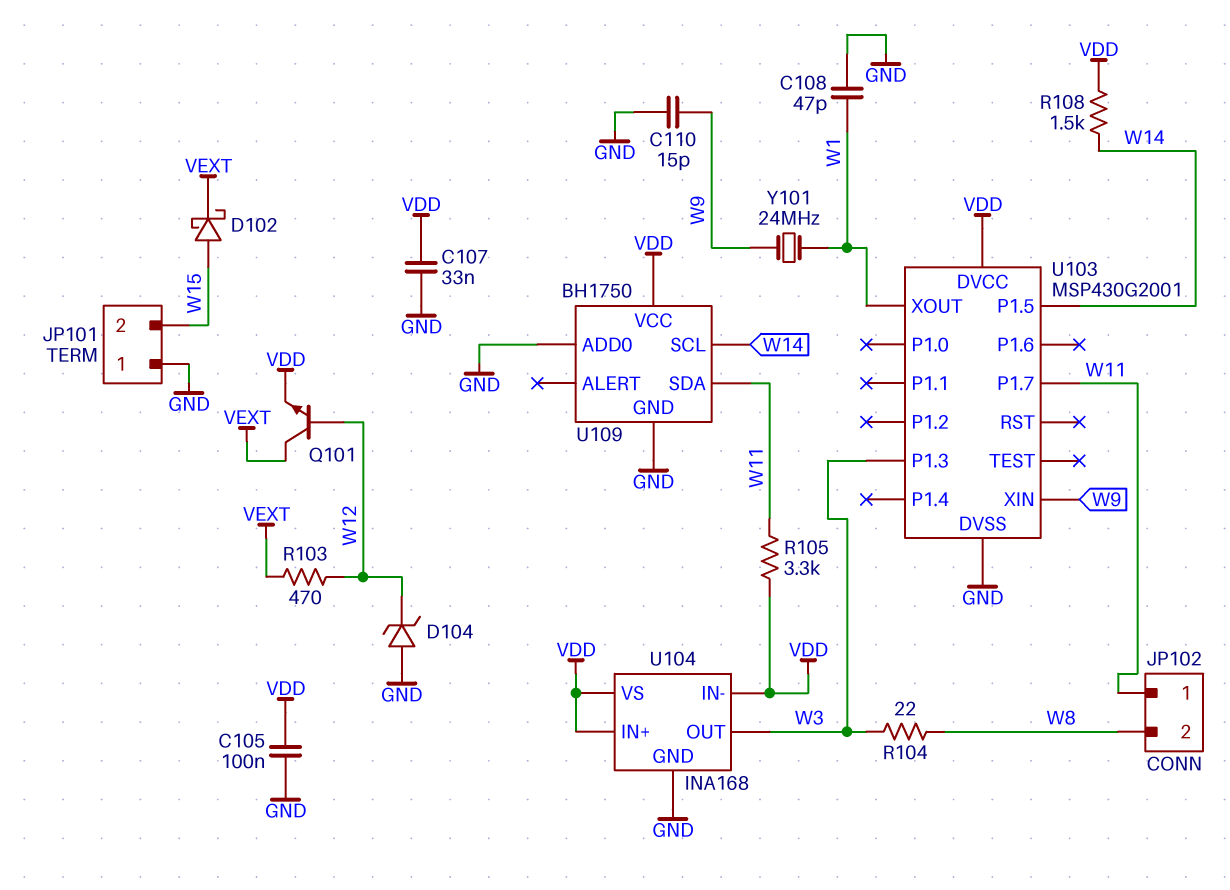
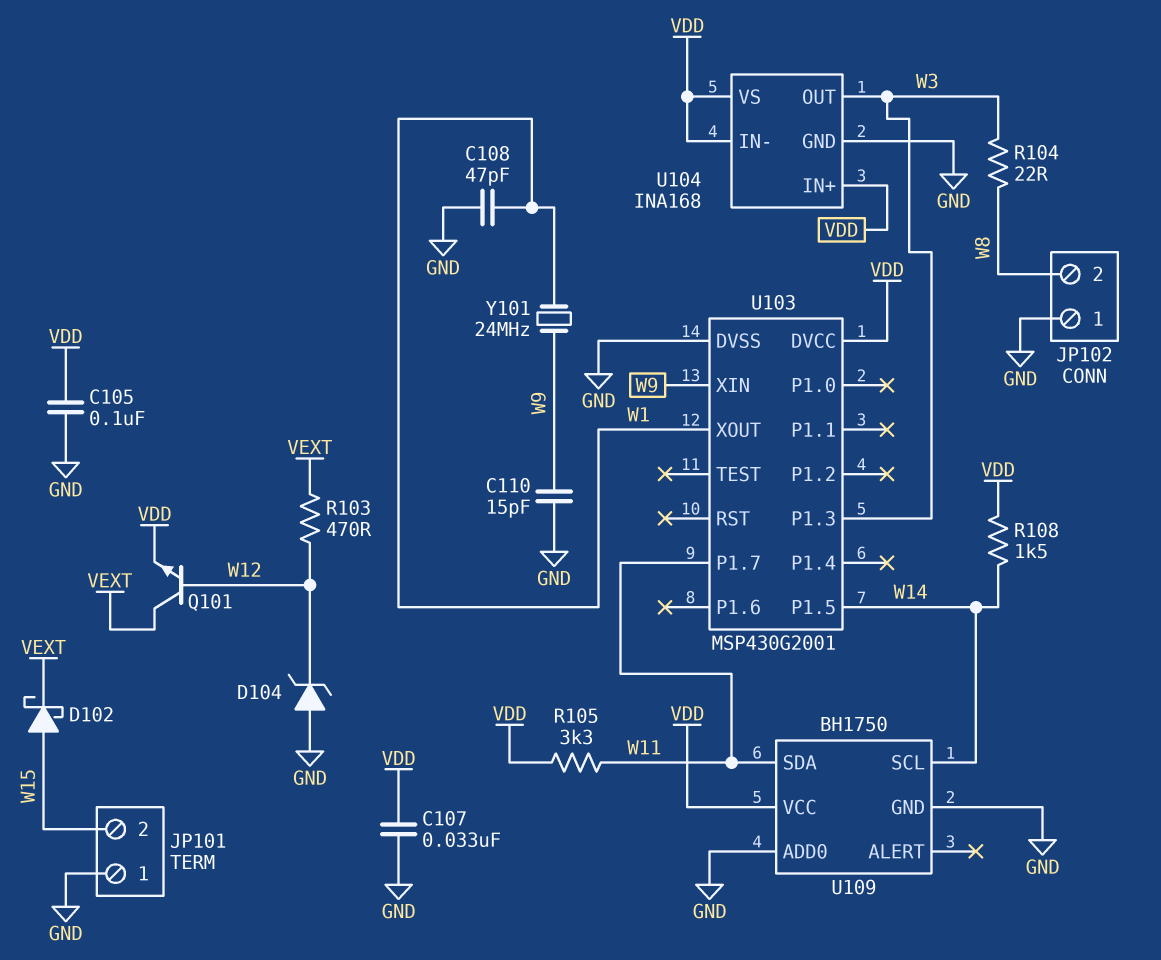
JP102 pin 1: W11 -> GND

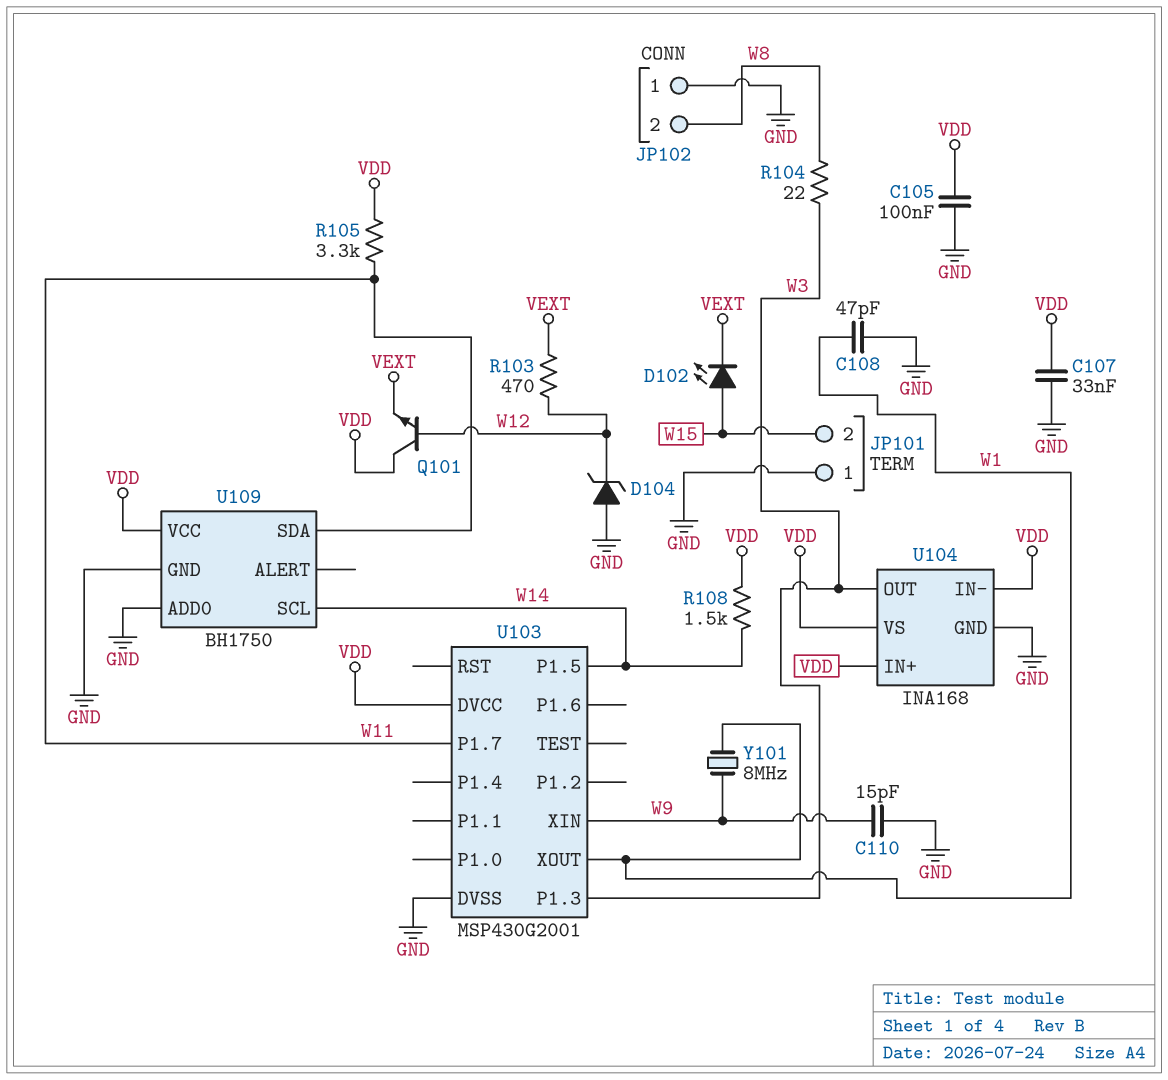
D102: schottky (A W15, K VEXT) -> LED (A W15, K VEXT)
Q101: NPN (B W12, C VEXT, E VDD) -> NPN (B W12, C VDD, E VEXT)
Y101: 24MHz (W1, W9) -> 8MHz (W1, W9)

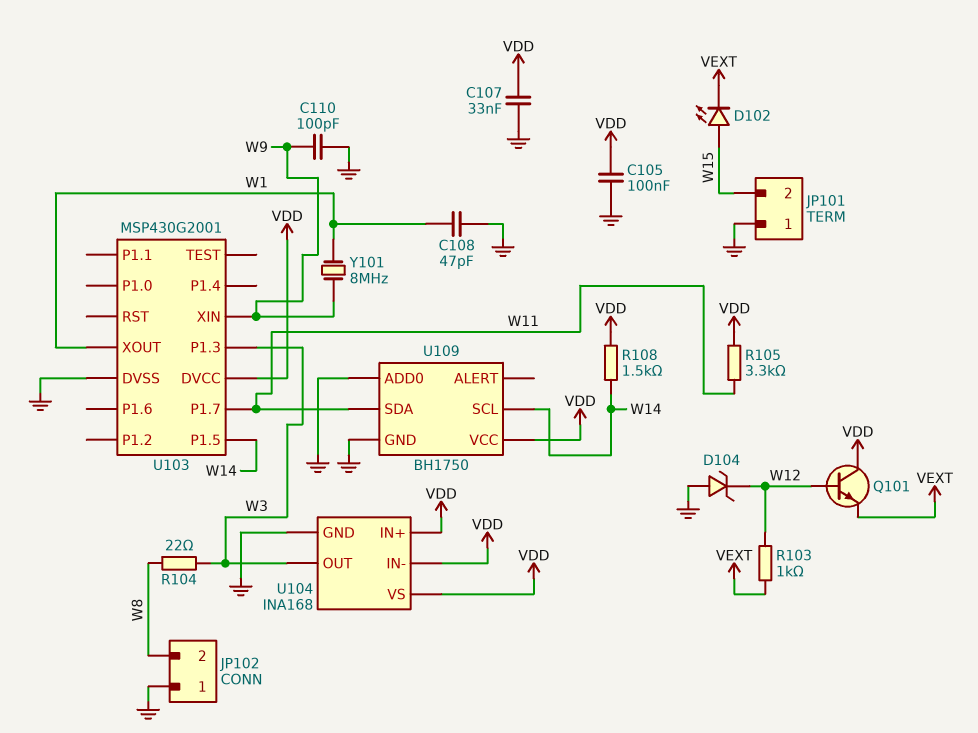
C110: 15pF (GND, W9) -> 100pF (GND, W9)
R103: 470 (VEXT, W12) -> 1k (VEXT, W12)

